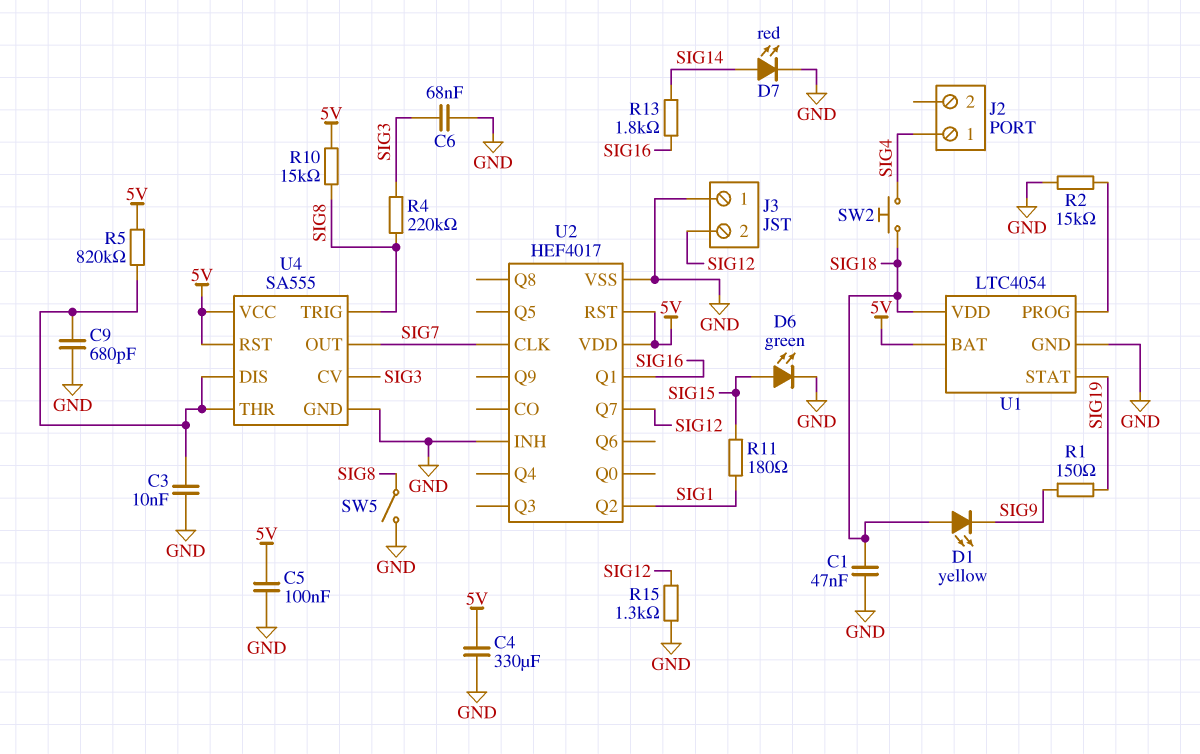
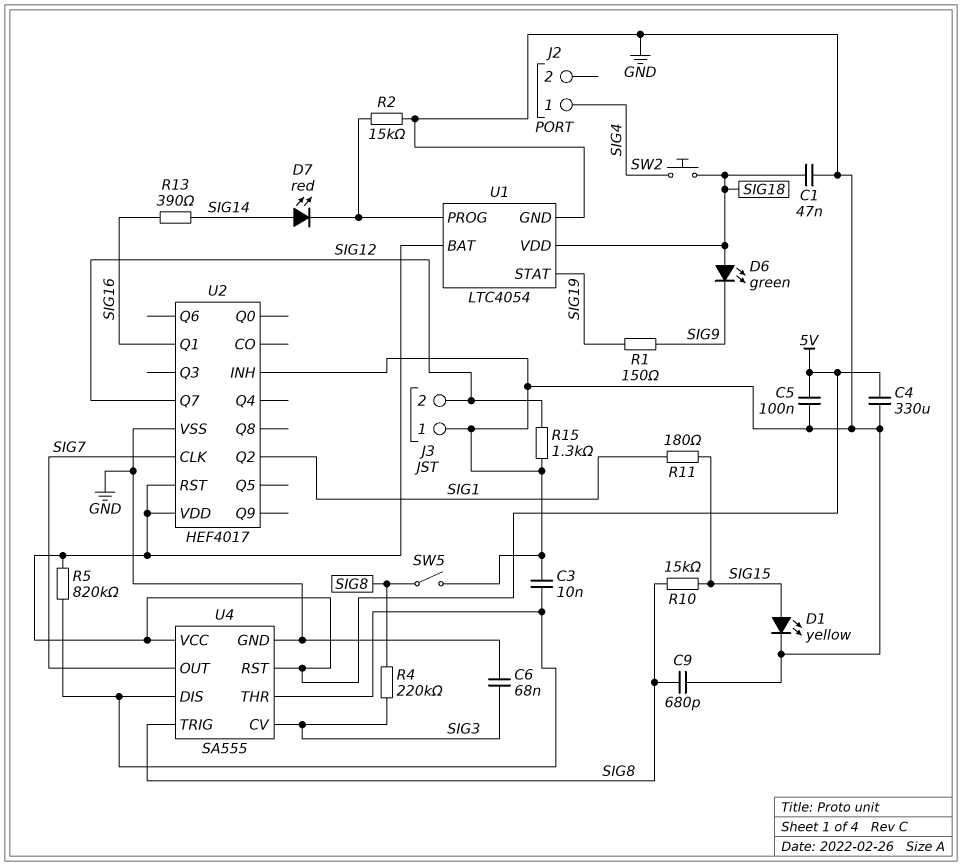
C9: 680pF (GND, U4/DIS) -> 680pF (GND, SIG8)
D1: LED yellow (A SIG18, K SIG9) -> LED yellow (A SIG15, K GND)
D6: LED green (A SIG15, K GND) -> LED green (A SIG18, K SIG9)
D7: LED red (A SIG14, K GND) -> LED red (A SIG14, K U1/PROG)
R10: 15k (5V, SIG8) -> 15k (SIG8, SIG15)
R13: 1.8k (SIG14, SIG16) -> 390 (SIG14, SIG16)

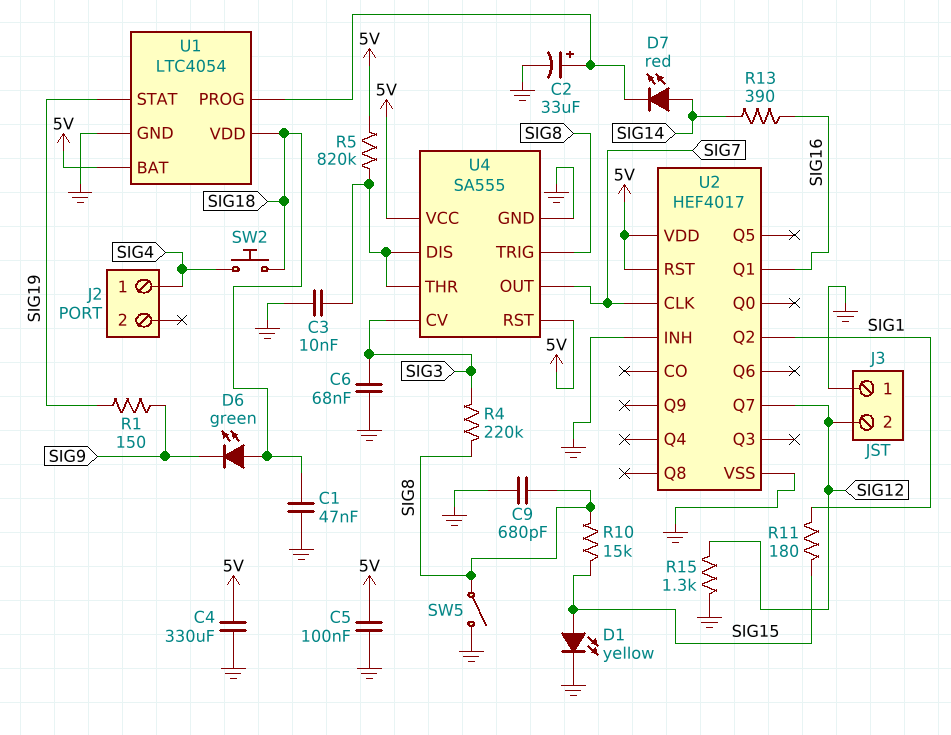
C2: none -> 33uF (plus U1/PROG, minus GND)
R2: 15k (GND, U1/PROG) -> none

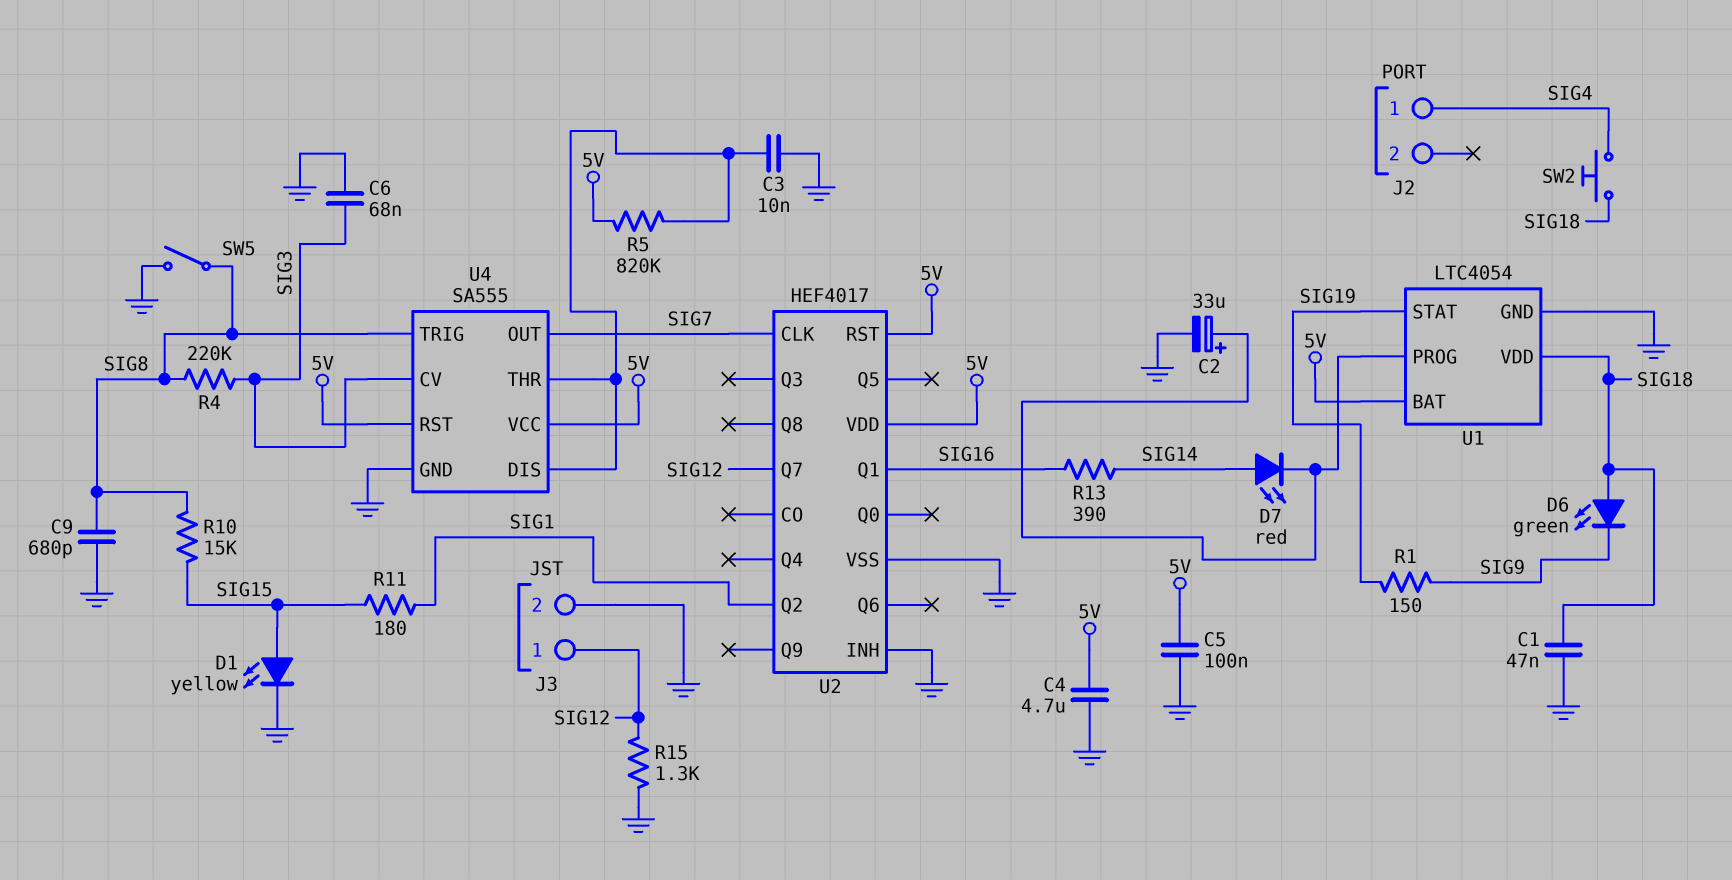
C4: 330uF (5V, GND) -> 4.7uF (5V, GND)
J3 pin 1: GND -> SIG12
J3 pin 2: SIG12 -> GND

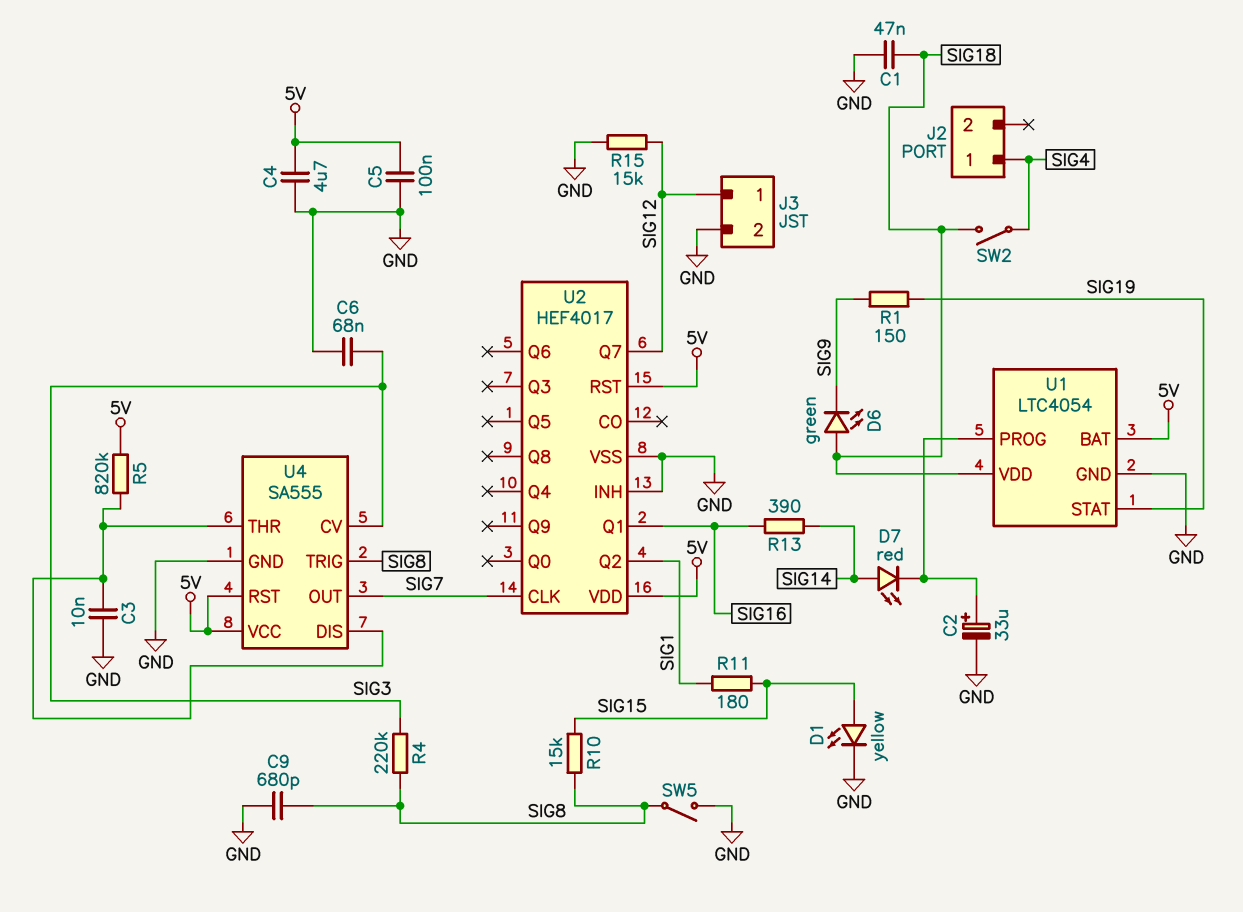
R15: 1.3k (GND, SIG12) -> 15k (GND, SIG12)
SW2: button (SIG4, SIG18) -> switch (SIG4, SIG18)

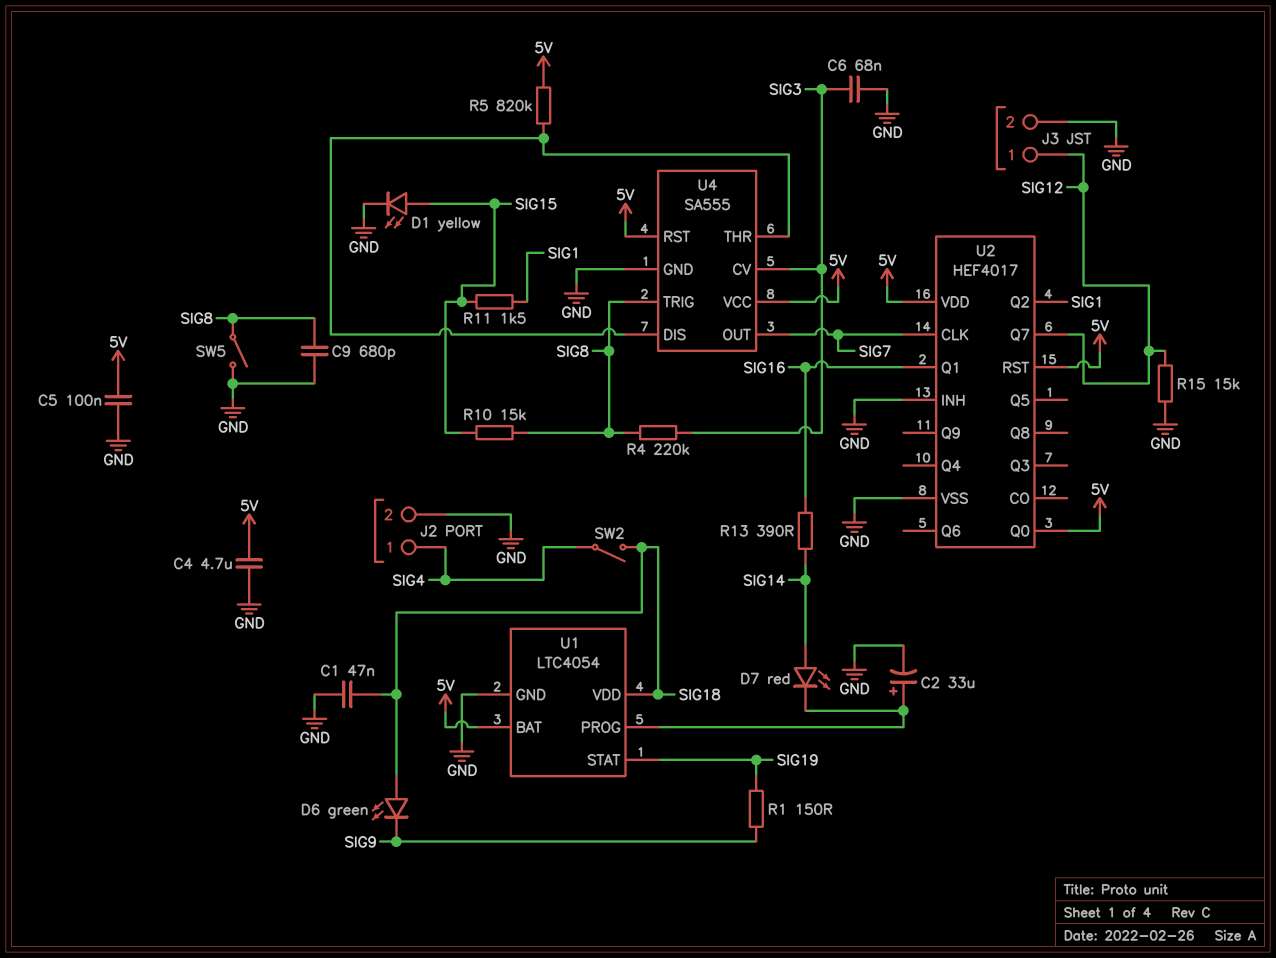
C3: 10nF (GND, U4/DIS) -> none
J2 pin 2: none -> GND
R11: 180 (SIG1, SIG15) -> 1.5k (SIG1, SIG15)
U2 pin Q0: none -> 5V

